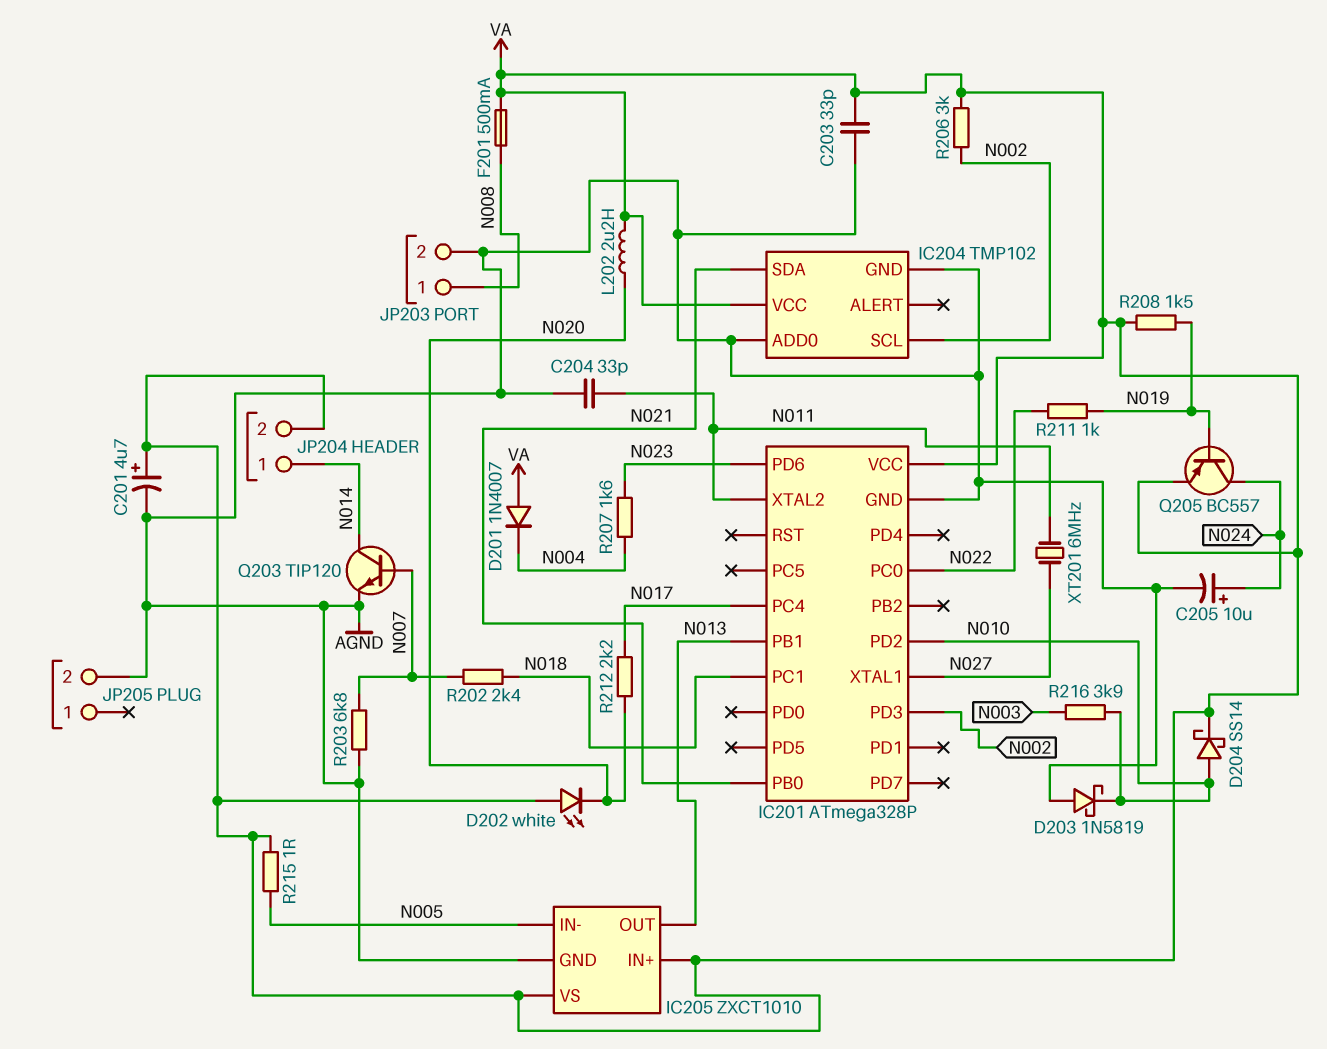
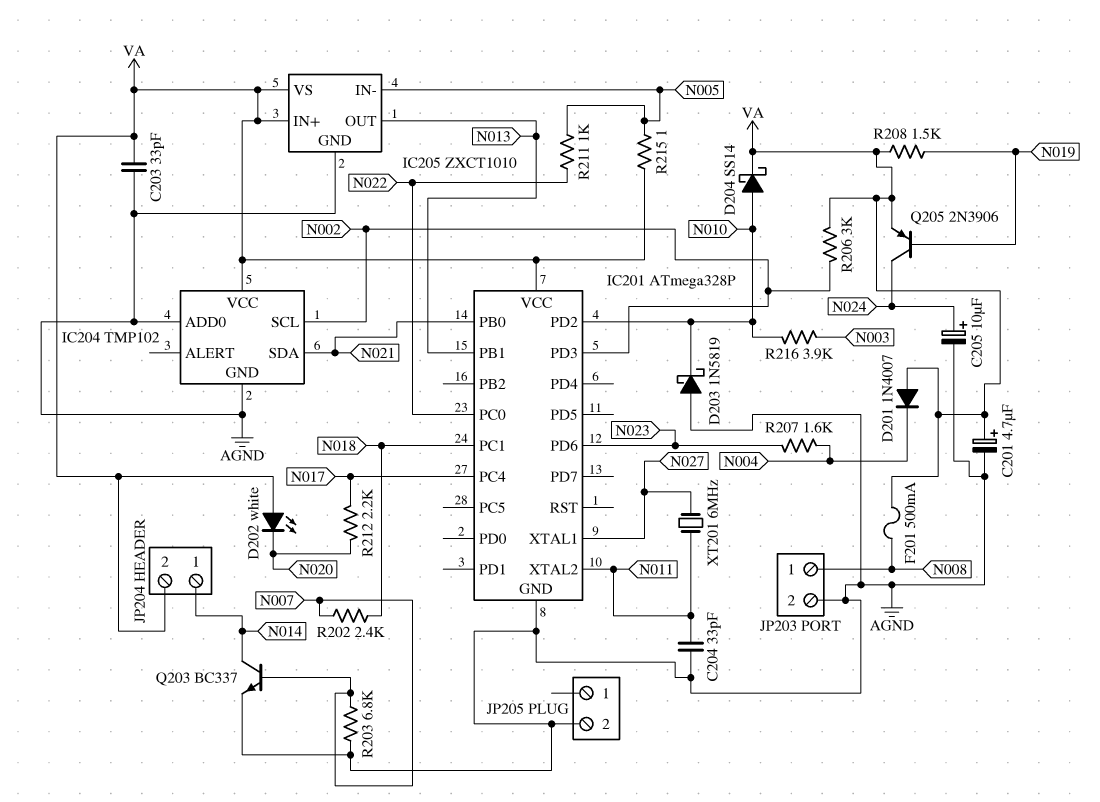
L202: 2.2uH (N020, VA) -> none
Q203: NPN TIP120 (B N007, C N014, E AGND) -> NPN BC337 (B N007, C N014, E AGND)
Q205: PNP BC557 (B N019, C N024, E VA) -> PNP 2N3906 (B N019, C N024, E VA)
R211: 1k (N019, N022) -> 1k (N005, N022)

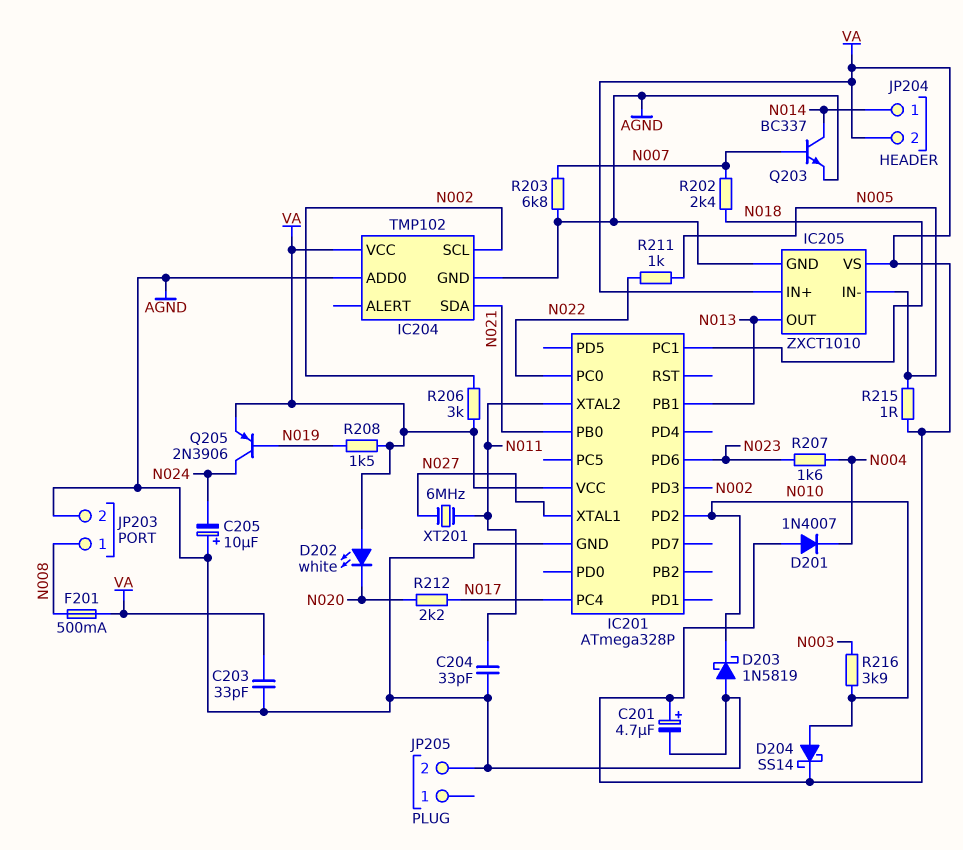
C205: 10uF (plus N024, minus AGND) -> 10uF (plus AGND, minus N024)

